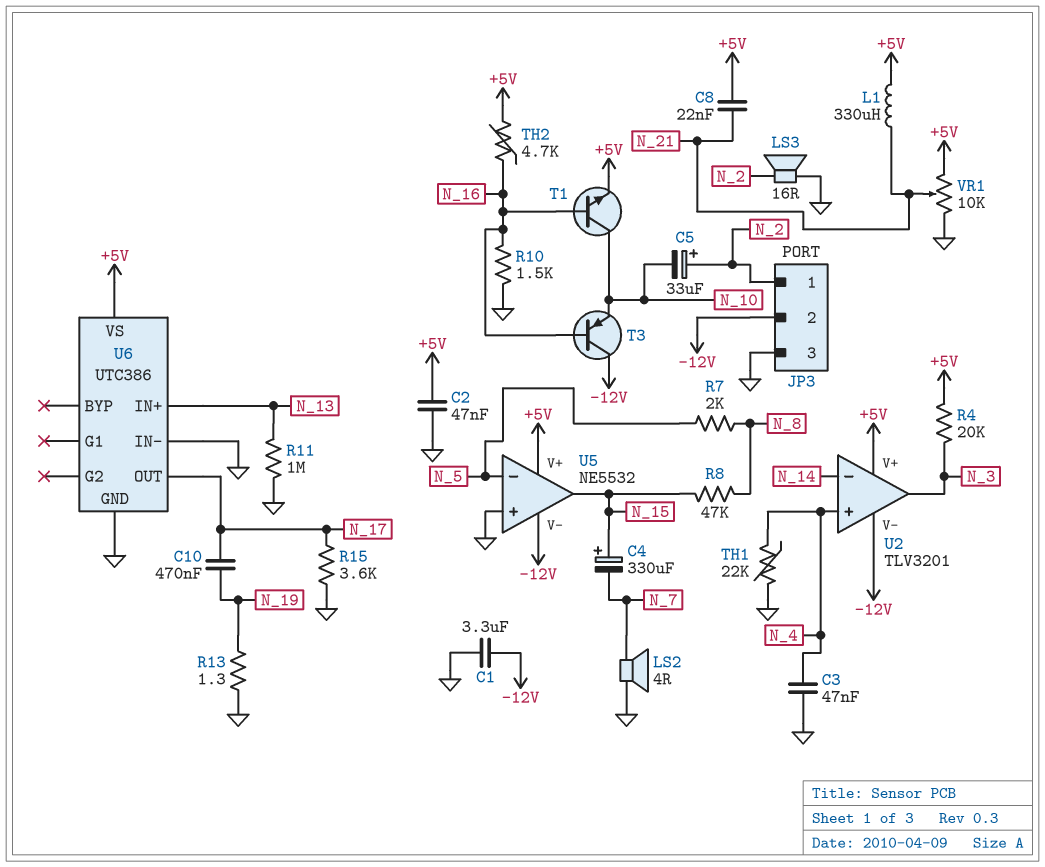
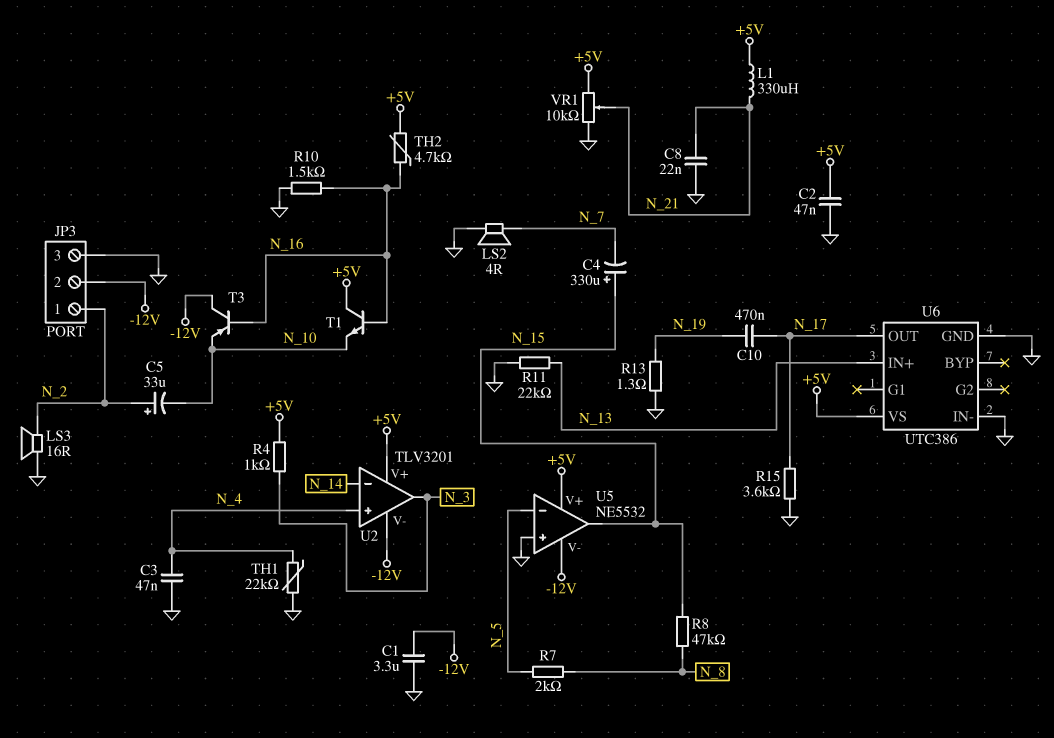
C8: 22nF (+5V, N_21) -> 22nF (GND, N_21)
R4: 20k (+5V, N_3) -> 1k (+5V, N_3)
R11: 1M (GND, N_13) -> 22k (GND, N_13)
T1: NPN (B N_16, C N_10, E +5V) -> NPN (B N_16, C +5V, E N_10)

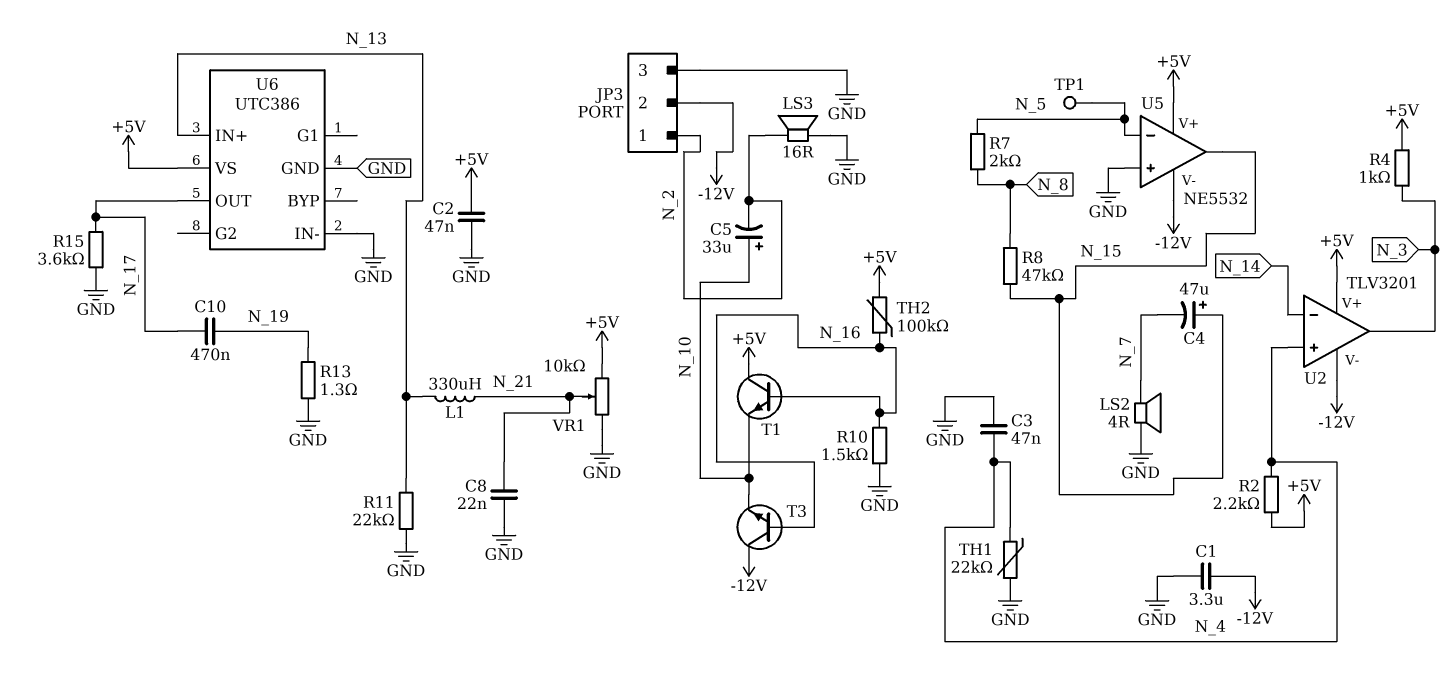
C4: 330uF (plus N_15, minus N_7) -> 47uF (plus N_15, minus N_7)
C5: 33uF (plus N_2, minus N_10) -> 33uF (plus N_10, minus N_2)
L1: 330uH (+5V, N_21) -> 330uH (N_13, N_21)
R2: none -> 2.2k (+5V, N_4)
T3: PNP (B N_16, C -12V, E N_10) -> NPN (B N_16, C -12V, E N_10)
TH2: 4.7k (+5V, N_16) -> 100k (+5V, N_16)
TP1: none -> test point (N_5)

